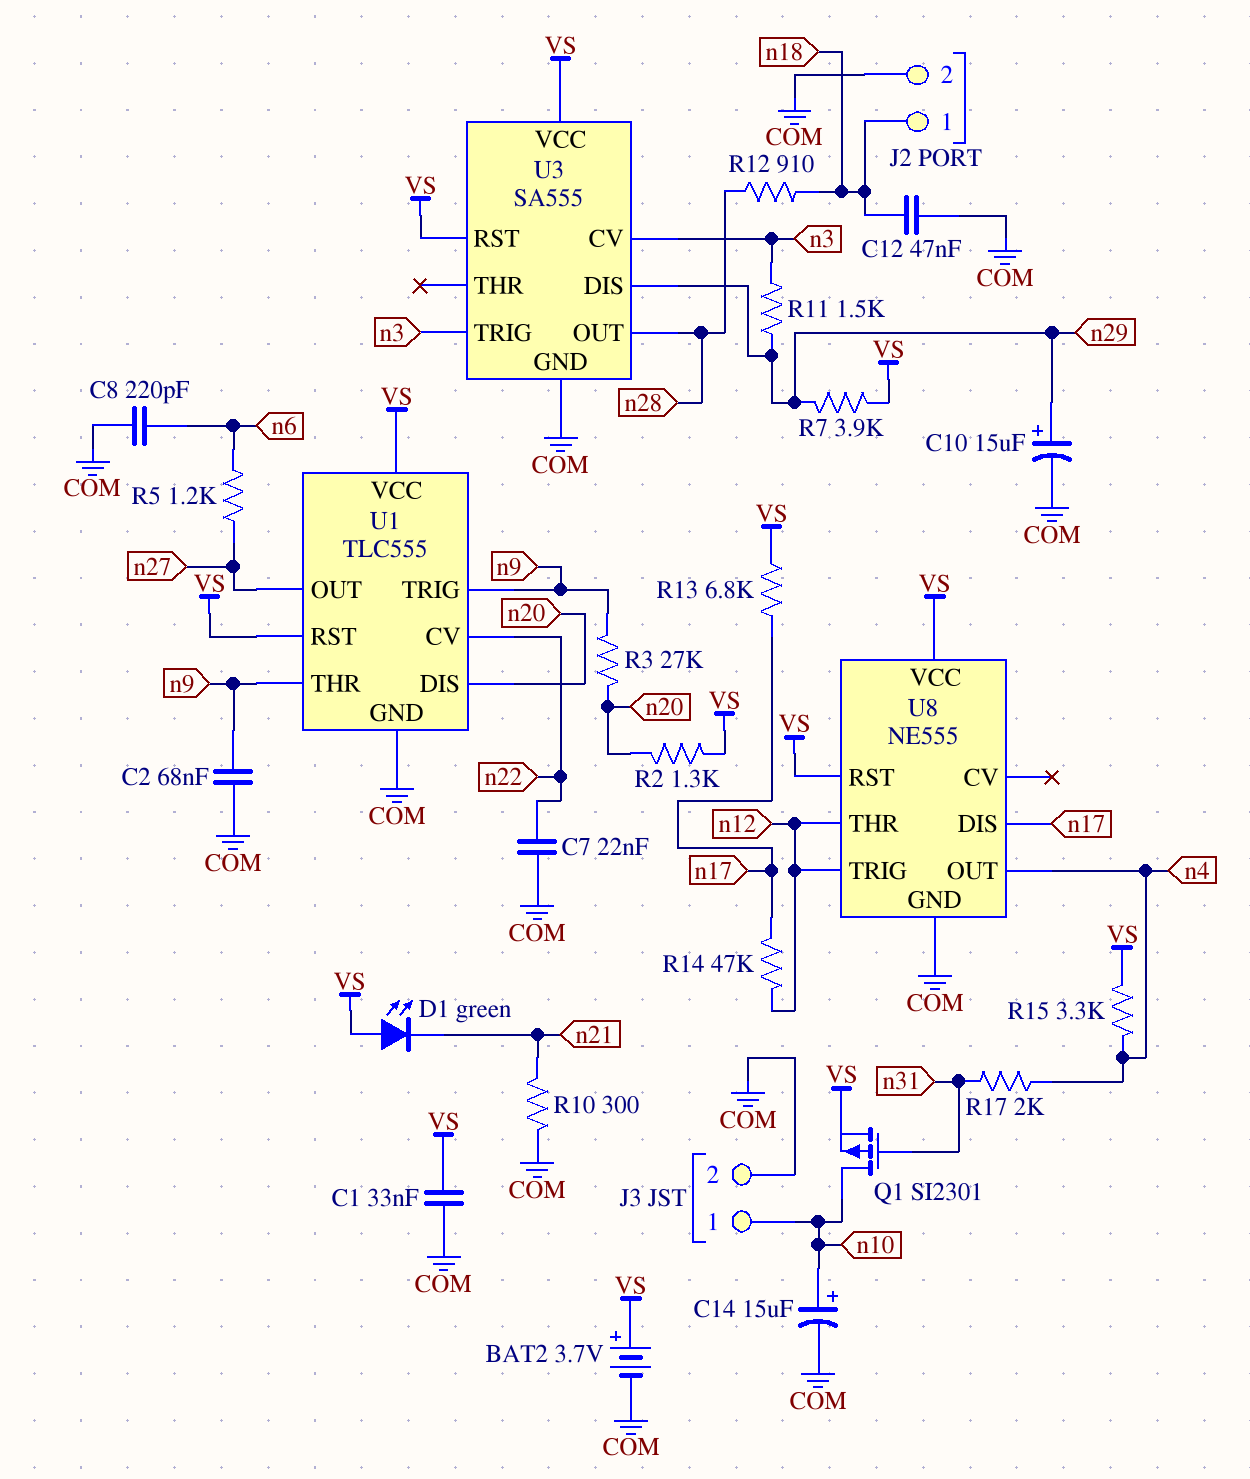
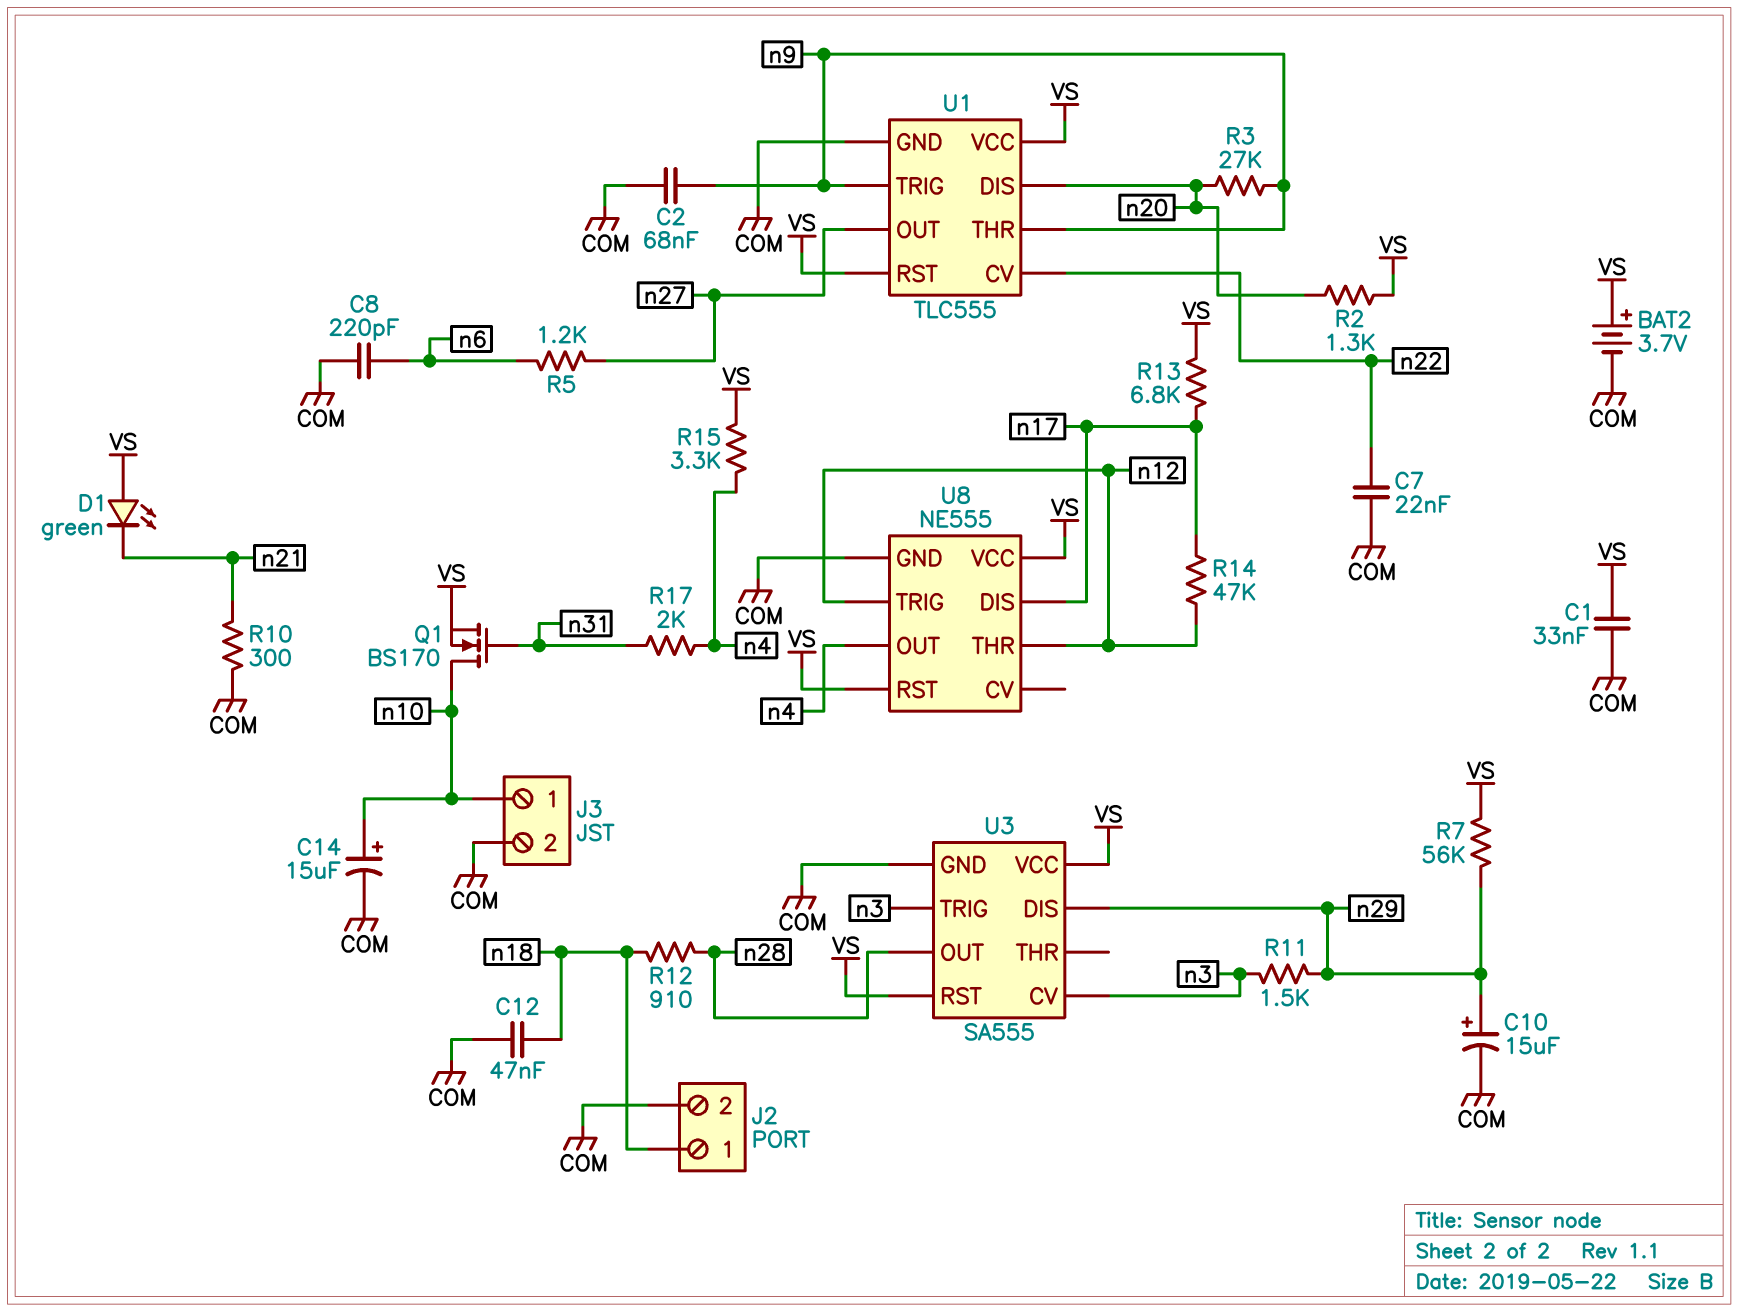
Q1: PMOS SI2301 (G n31, D n10, S VS) -> NMOS BS170 (G n31, D n10, S VS)
R7: 3.9k (VS, n29) -> 56k (VS, n29)

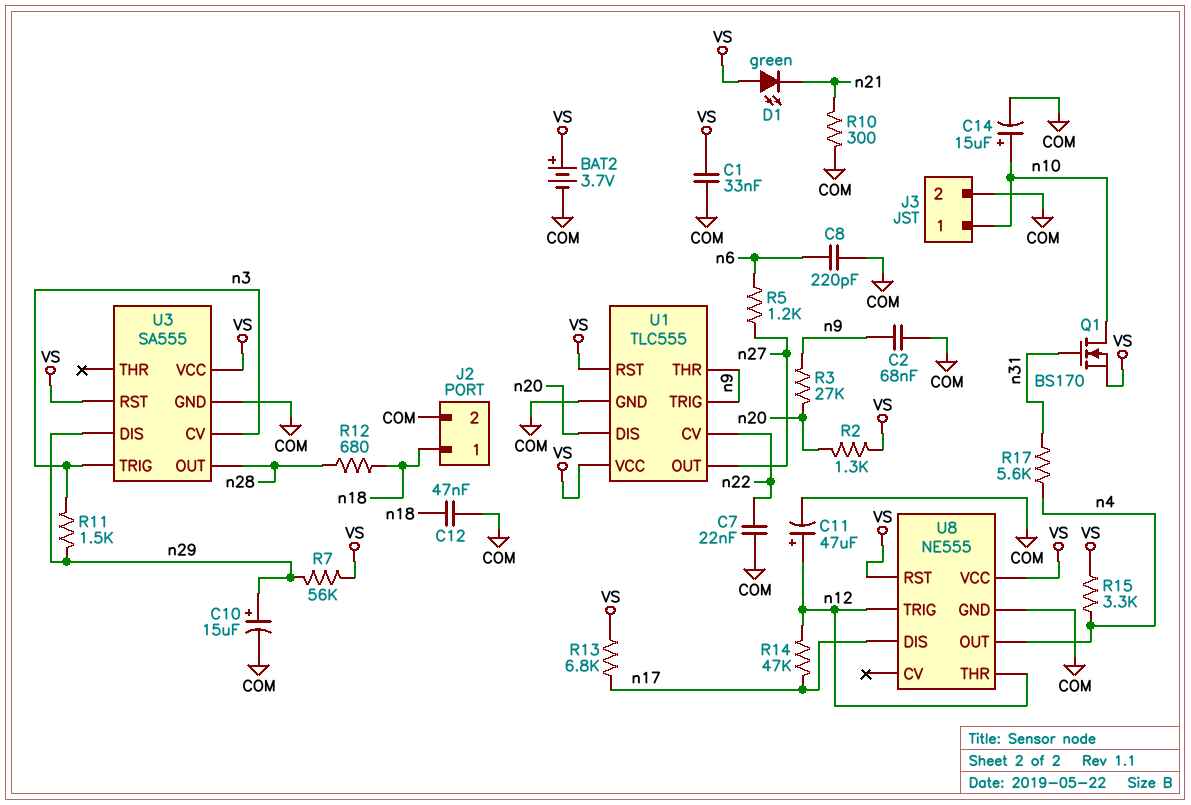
C11: none -> 47uF (plus n12, minus COM)
R12: 910 (n18, n28) -> 680 (n18, n28)
R17: 2k (n4, n31) -> 5.6k (n4, n31)

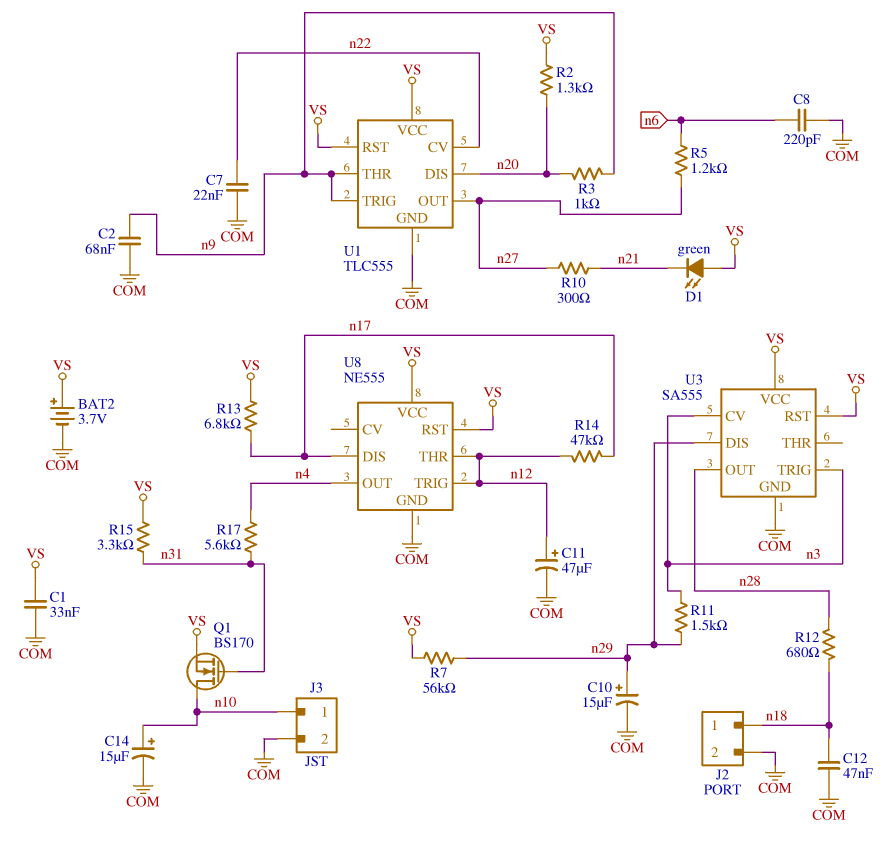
R3: 27k (n9, n20) -> 1k (n9, n20)
R10: 300 (COM, n21) -> 300 (n21, n27)
R15: 3.3k (VS, n4) -> 3.3k (VS, n31)

